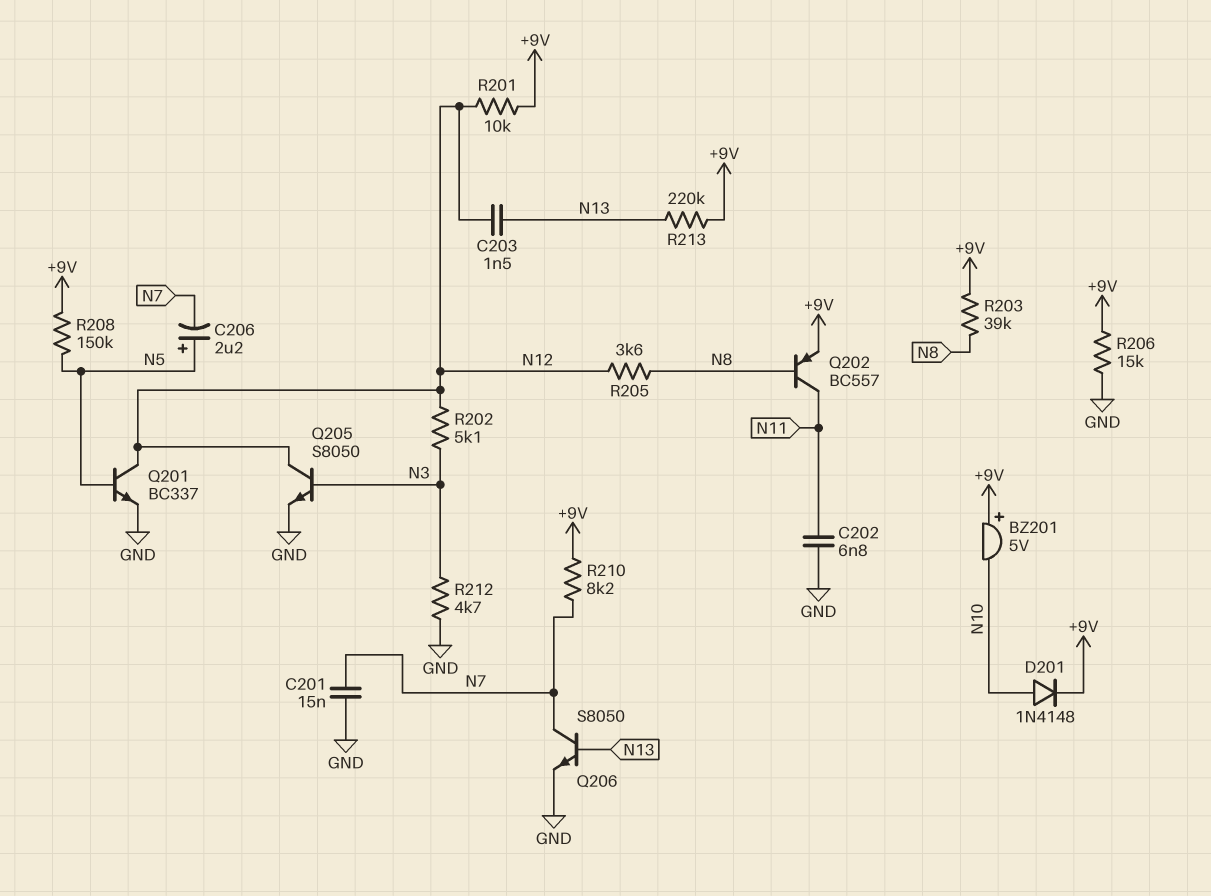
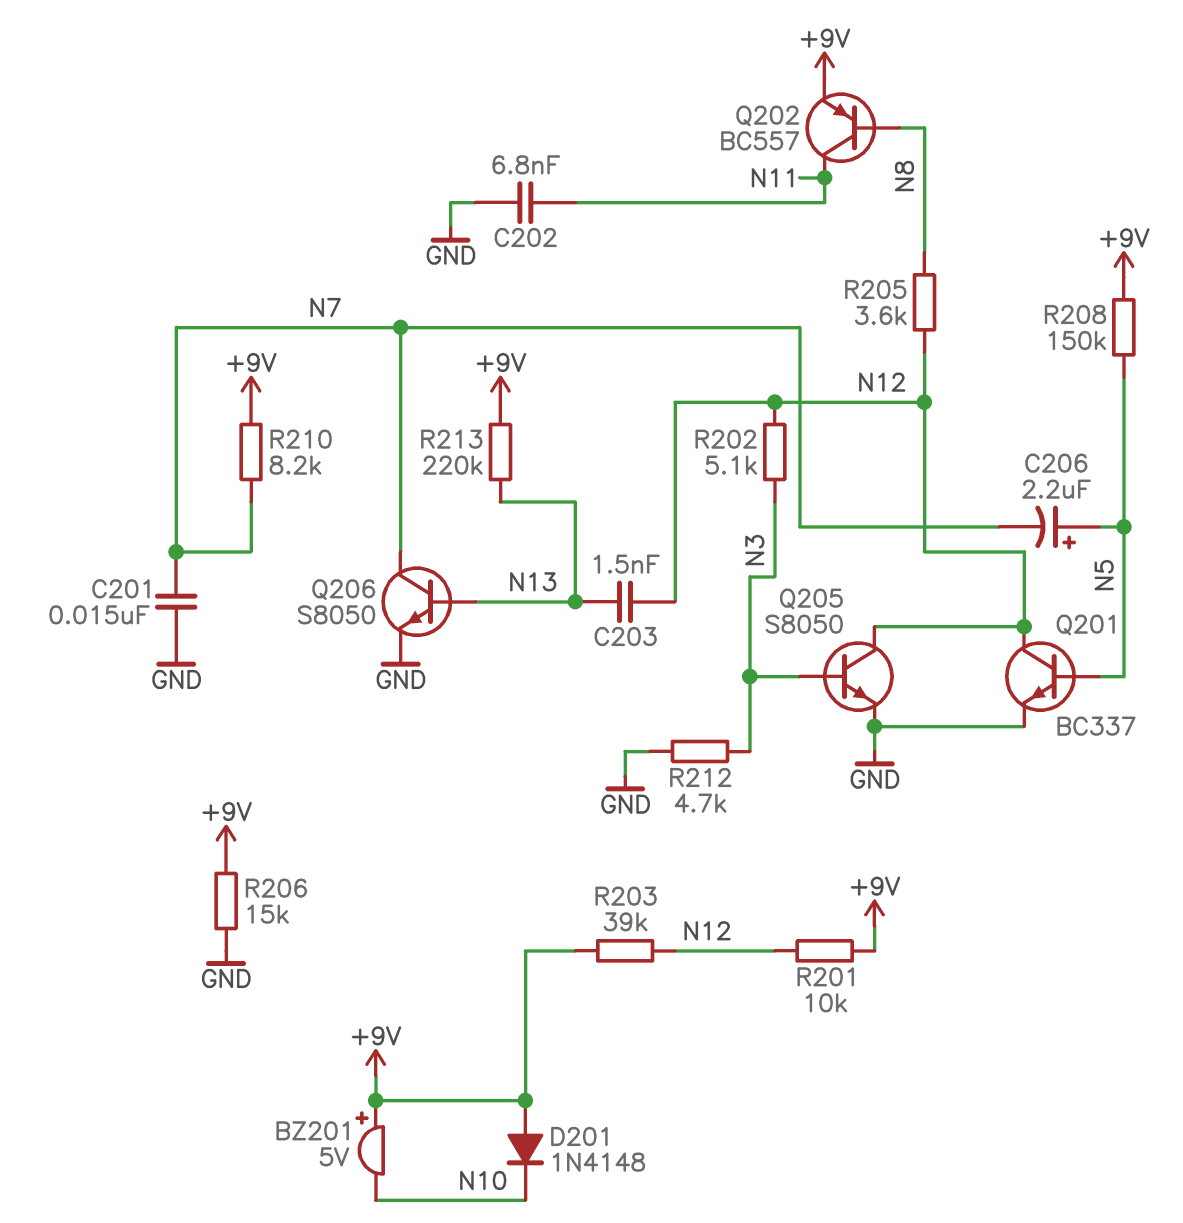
D201: diode 1N4148 (A N10, K +9V) -> diode 1N4148 (A +9V, K N10)
R203: 39k (+9V, N8) -> 39k (+9V, N12)

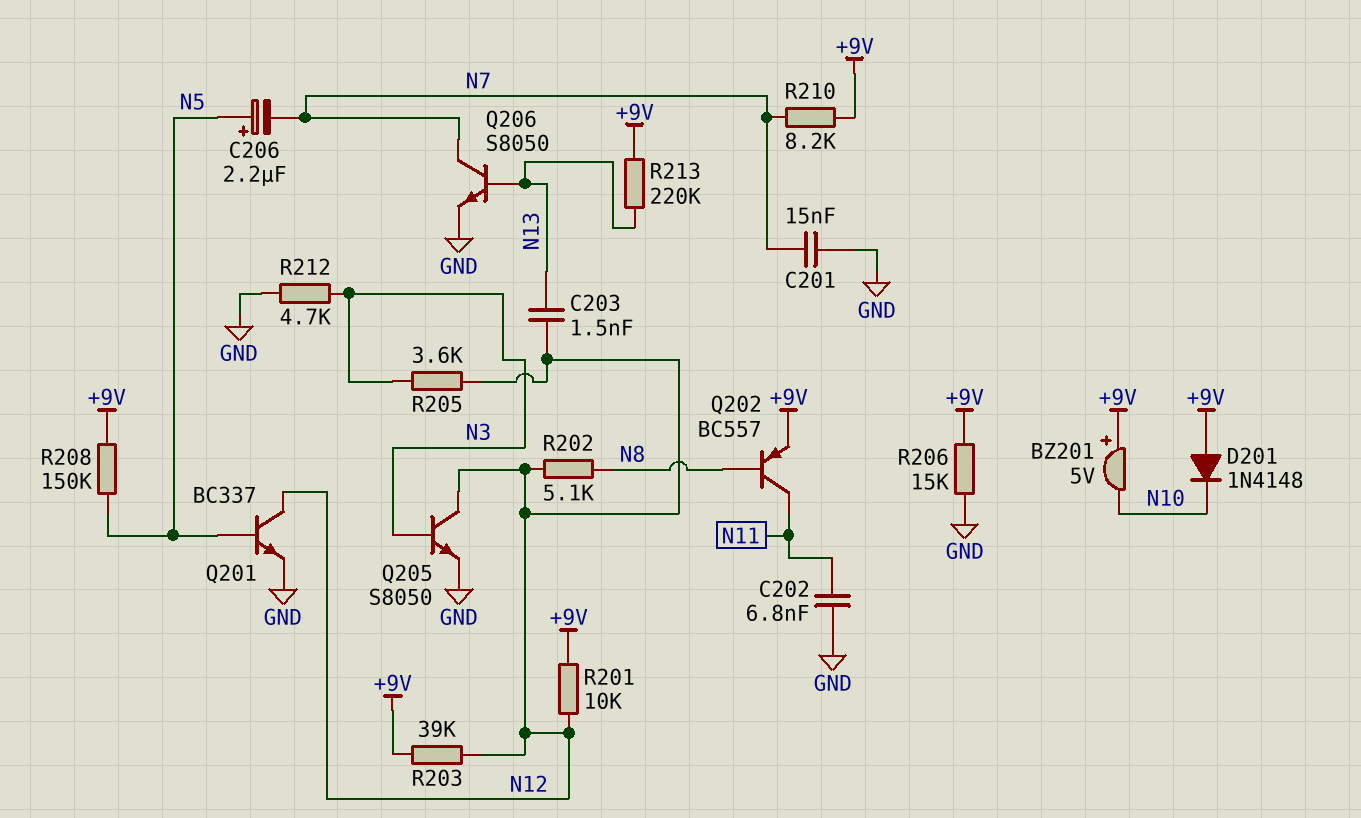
R202: 5.1k (N3, N12) -> 5.1k (N8, N12)
R205: 3.6k (N8, N12) -> 3.6k (N3, N12)

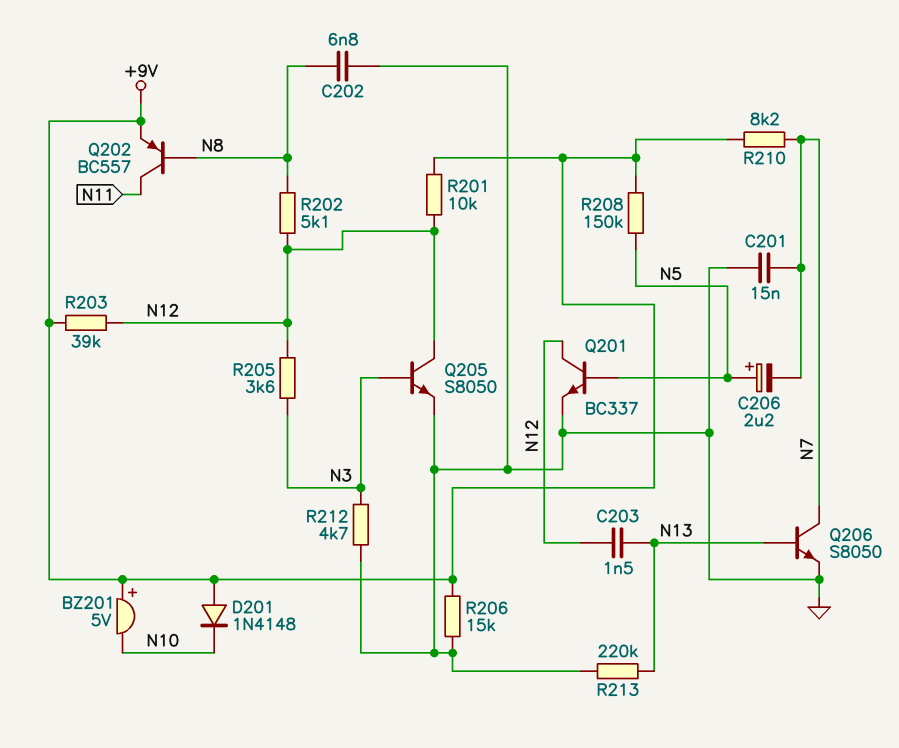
C202: 6.8nF (GND, N11) -> 6.8nF (GND, N8)
R213: 220k (+9V, N13) -> 220k (GND, N13)

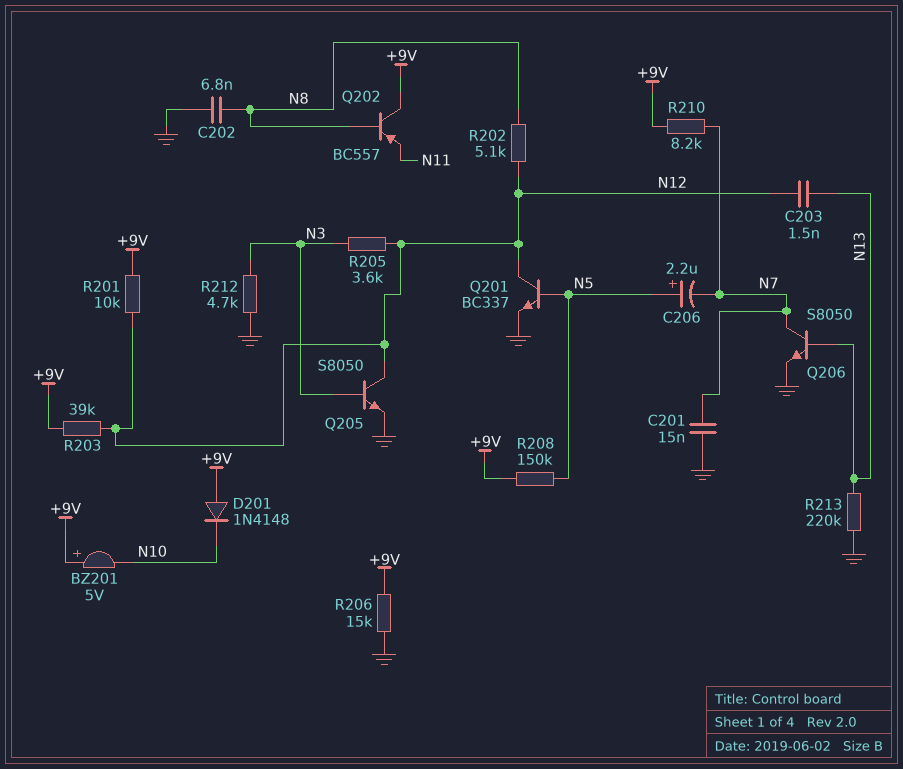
Q202: PNP BC557 (B N8, C N11, E +9V) -> PNP BC557 (B N8, C +9V, E N11)

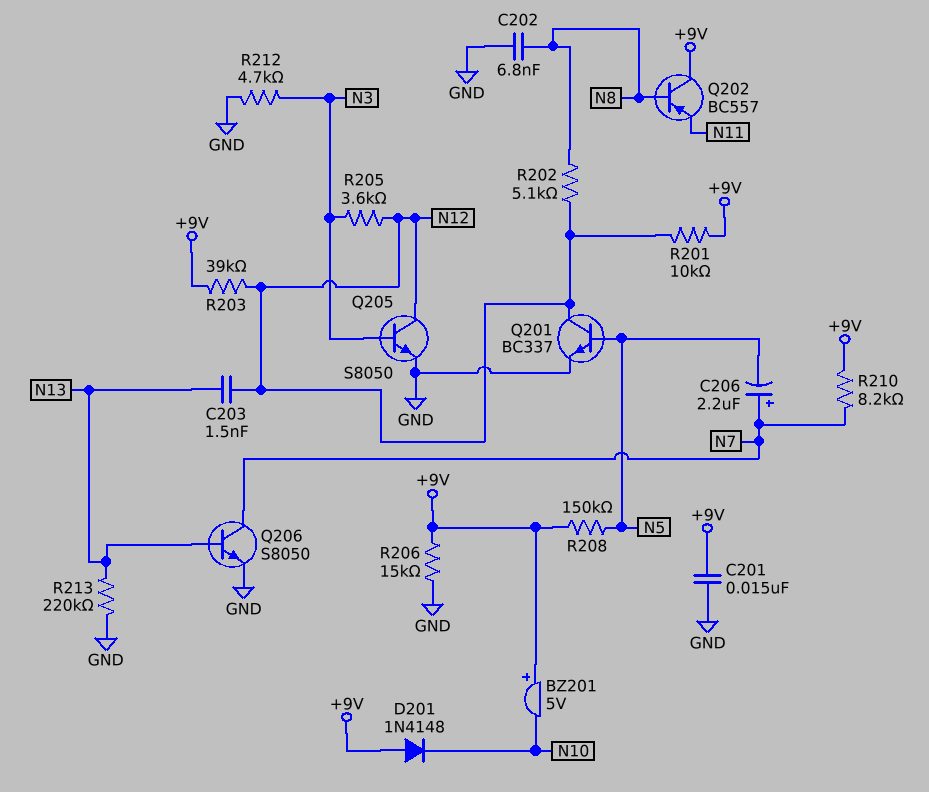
C201: 15nF (GND, N7) -> 15nF (+9V, GND)
C206: 2.2uF (plus N5, minus N7) -> 2.2uF (plus N7, minus N5)

